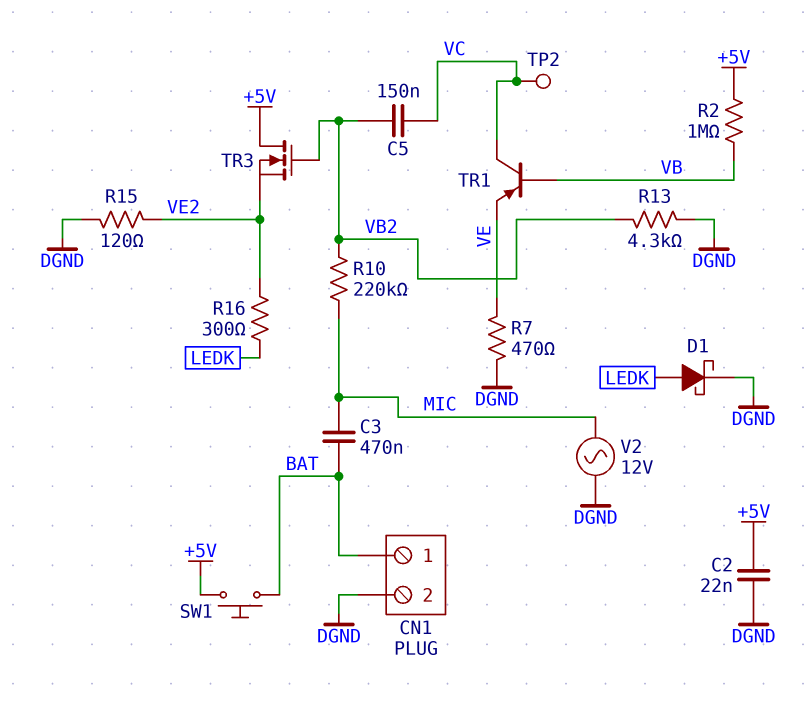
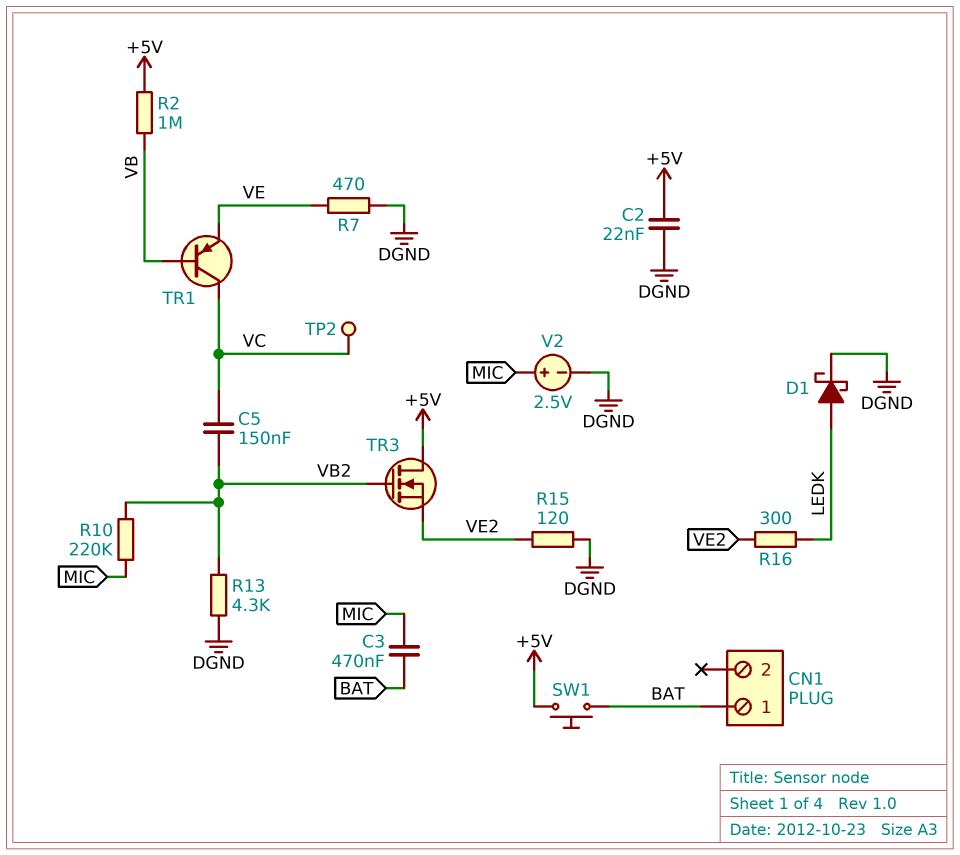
CN1 pin 2: DGND -> none
V2: AC 12V (DGND, MIC) -> 2.5V (plus MIC, minus DGND)

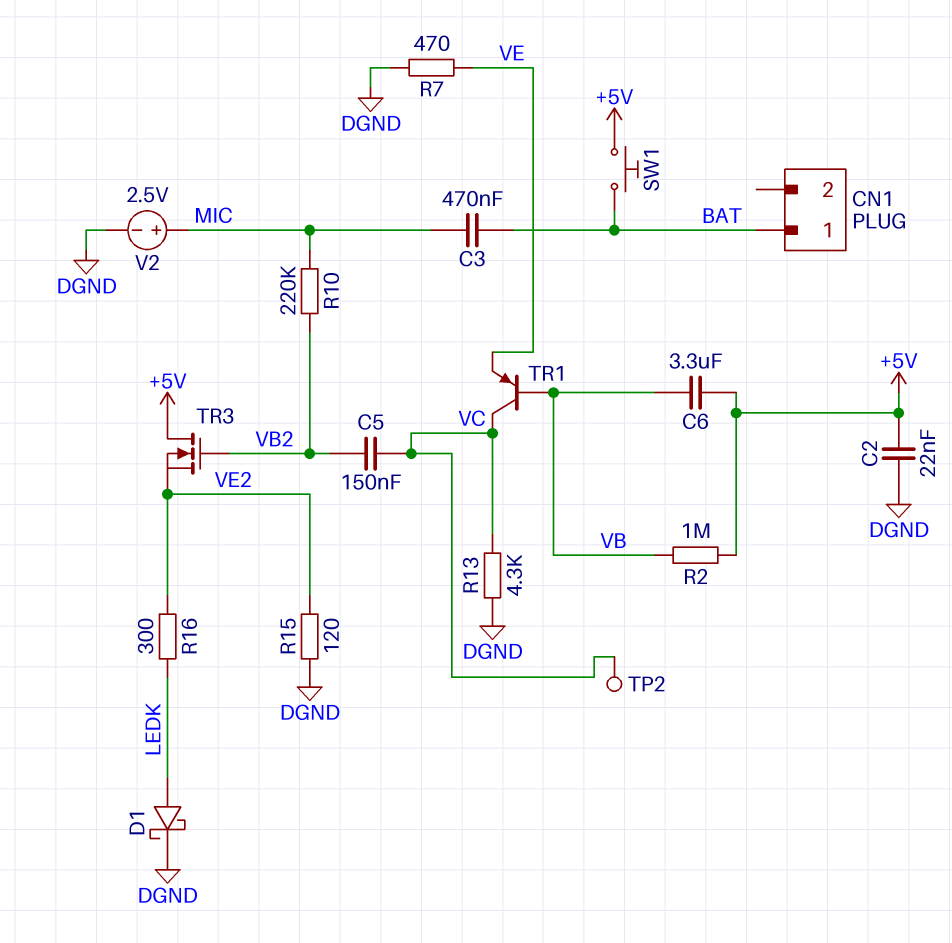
C6: none -> 3.3uF (+5V, VB)
R13: 4.3k (DGND, VB2) -> 4.3k (DGND, VC)

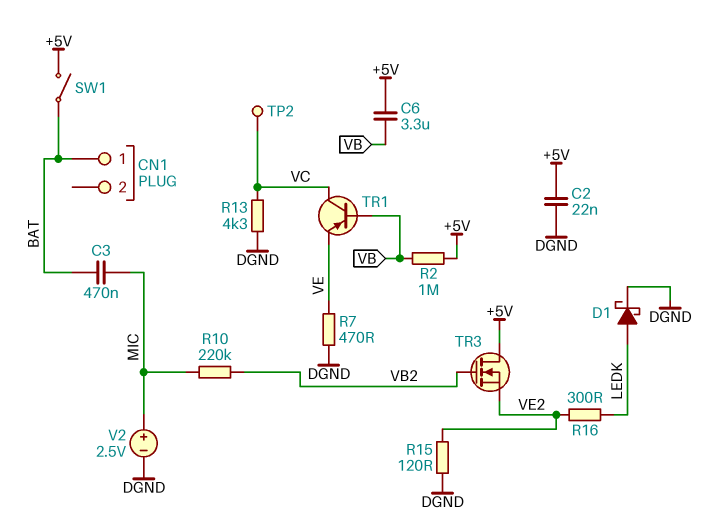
C5: 150nF (VB2, VC) -> none
SW1: button (+5V, BAT) -> switch (+5V, BAT)

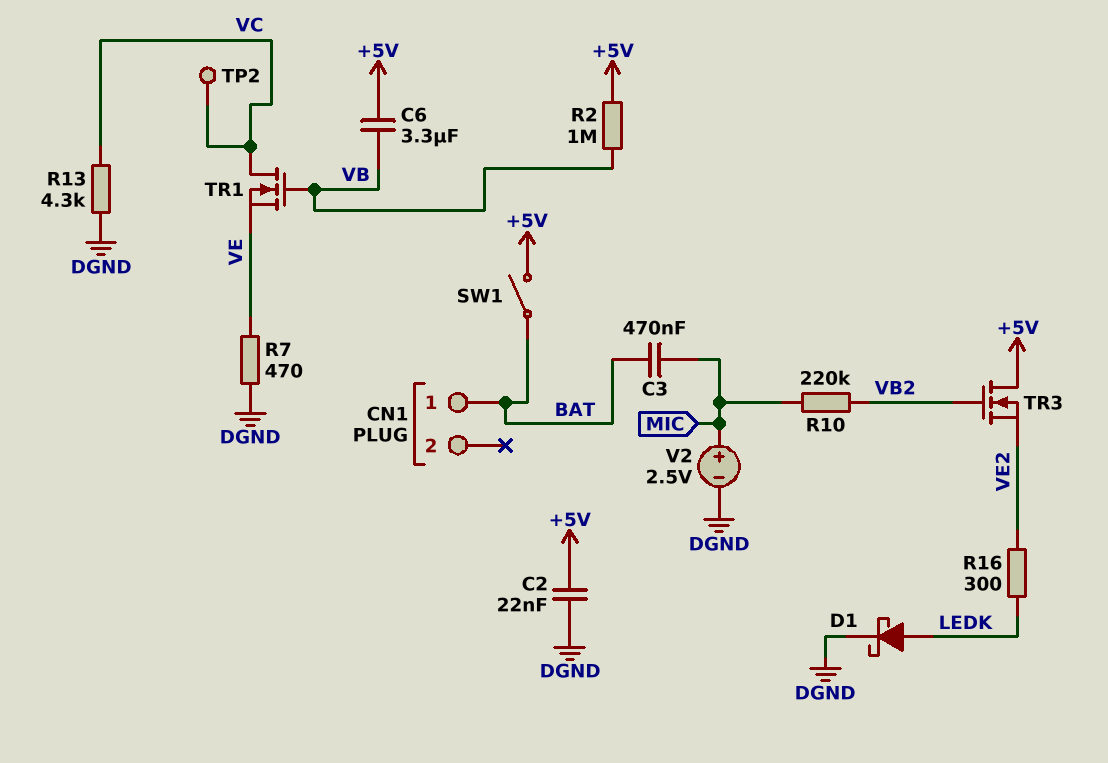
R15: 120 (DGND, VE2) -> none
TR1: PNP (B VB, C VC, E VE) -> NMOS (G VB, D VC, S VE)

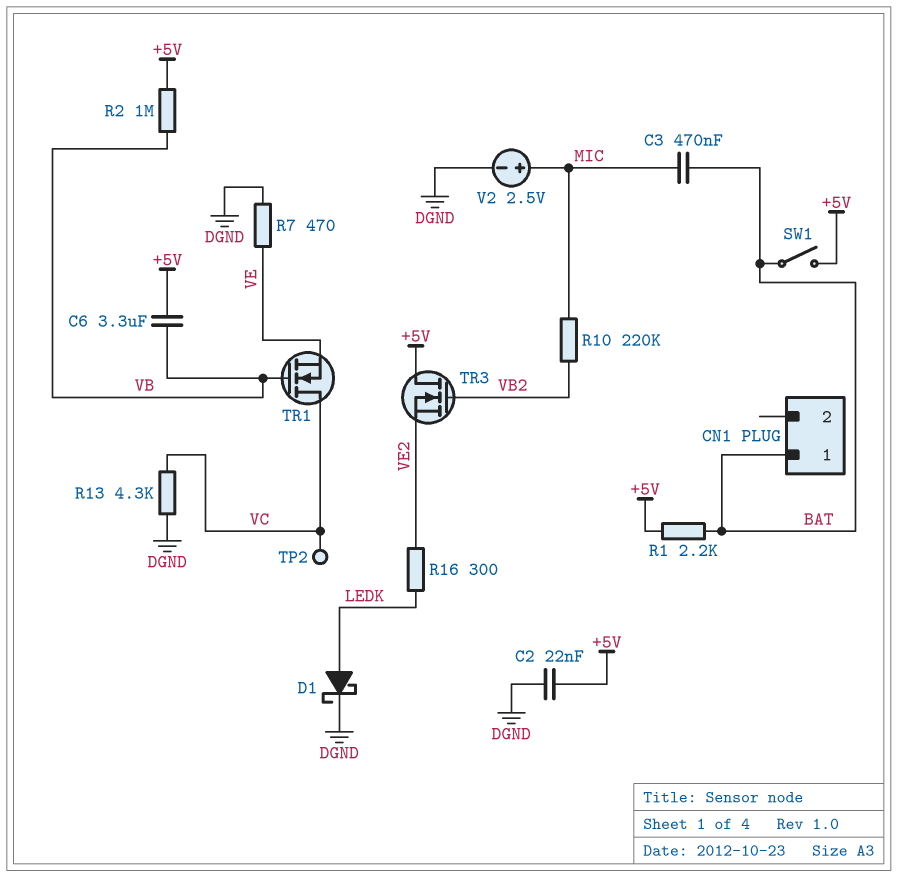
R1: none -> 2.2k (+5V, BAT)

